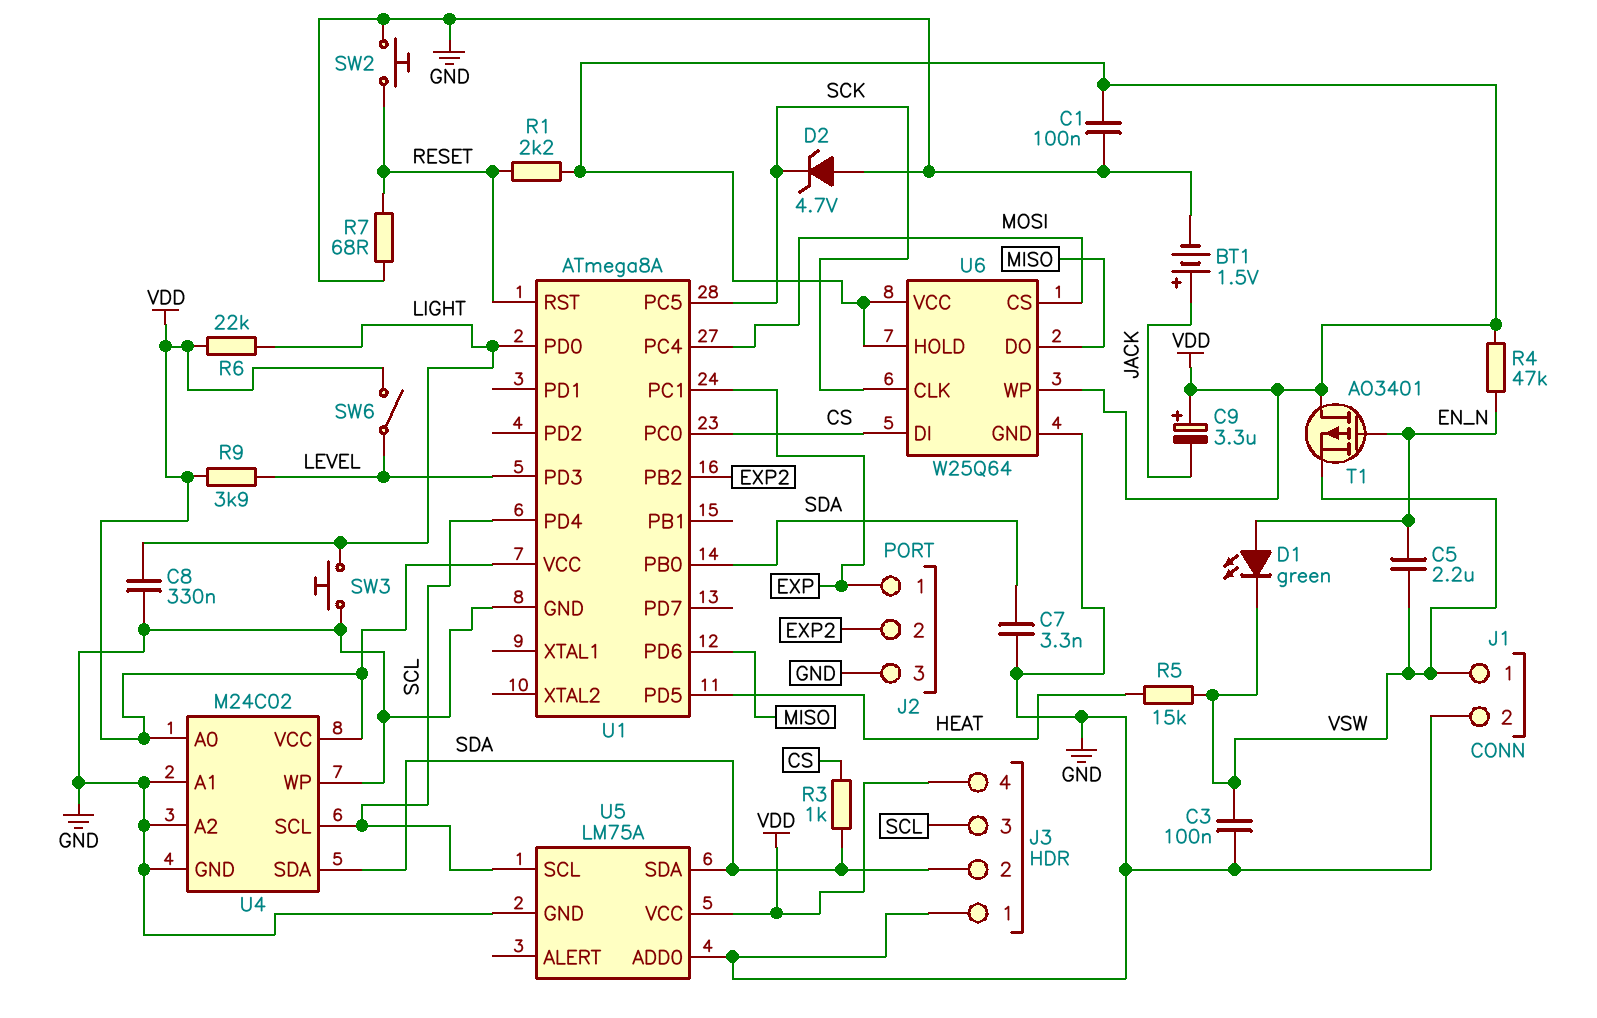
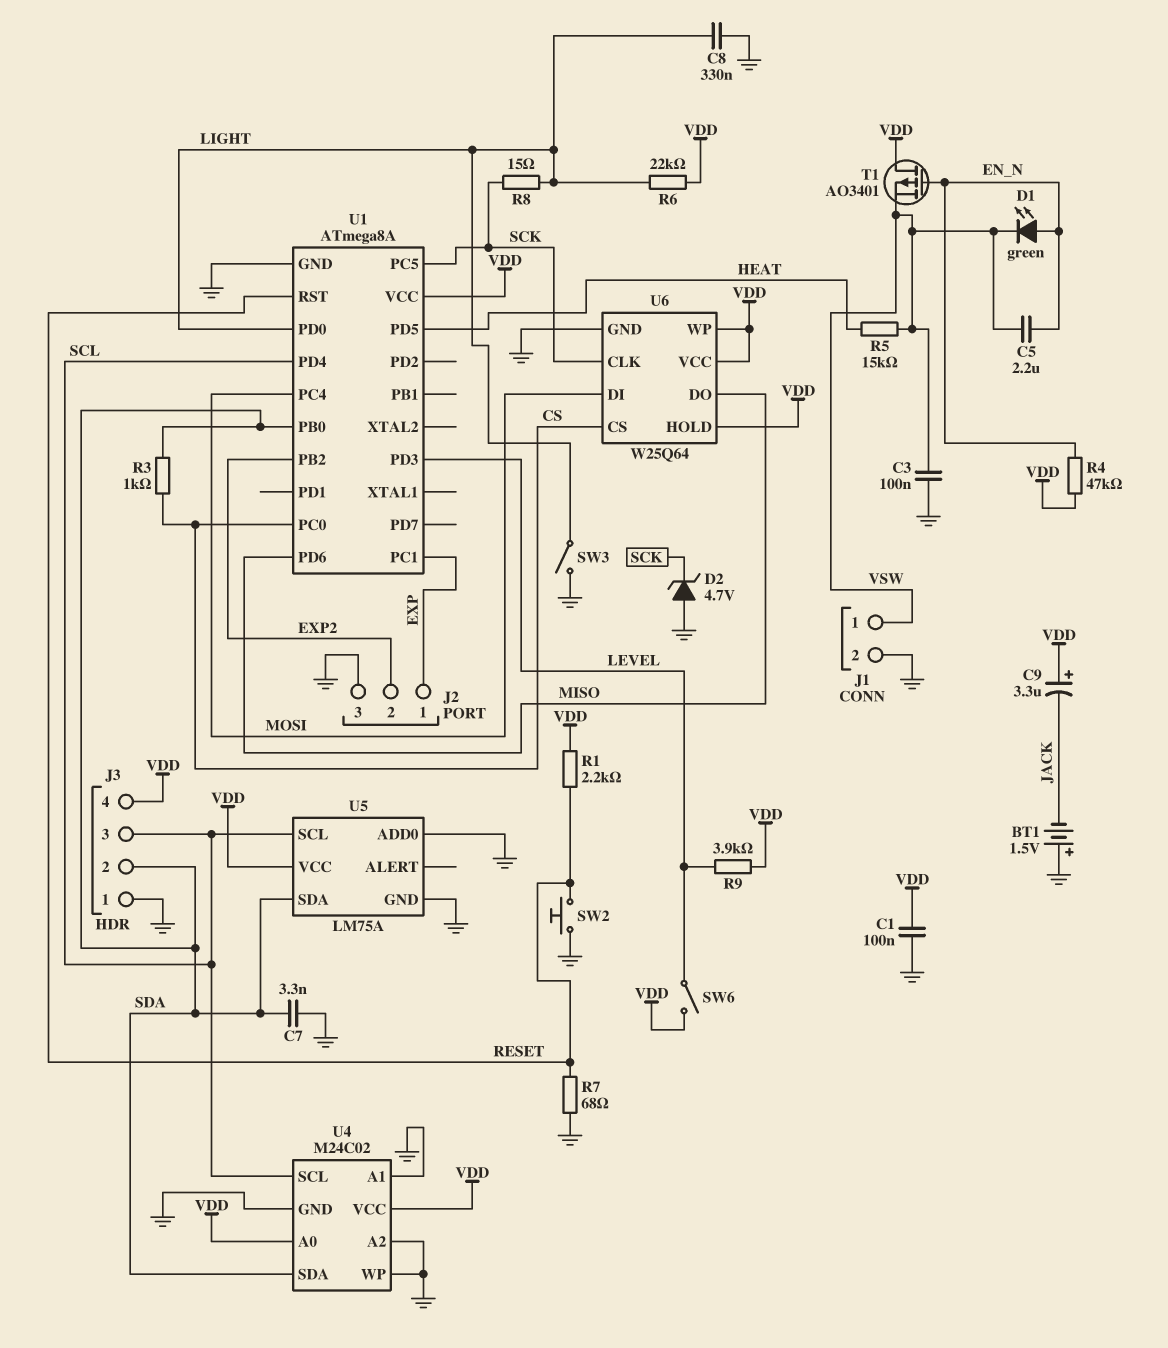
BT1: 1.5V (plus JACK, minus GND) -> 1.5V (plus GND, minus JACK)
R8: none -> 15 (LIGHT, SCK)
SW3: button (GND, LIGHT) -> switch (GND, LIGHT)
U6 pin CS: MOSI -> CS
U6 pin DI: CS -> MOSI

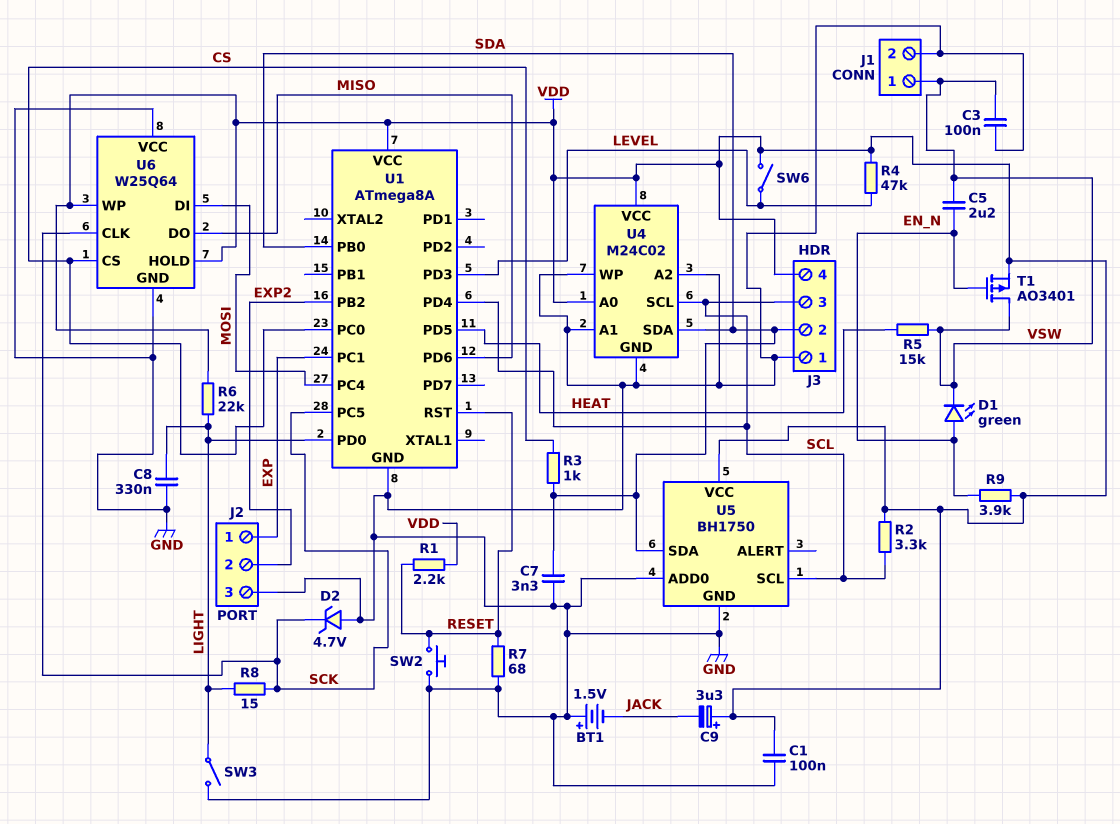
R2: none -> 3.3k (SCL, VDD)
R4: 47k (EN_N, VDD) -> 47k (LEVEL, VDD)
R9: 3.9k (LEVEL, VDD) -> 3.9k (EN_N, VDD)
T1: PMOS AO3401 (G EN_N, D VDD, S VSW) -> PMOS AO3401 (G EN_N, D VSW, S VDD)
U5: LM75A -> BH1750
U6 pin VCC: VDD -> GND

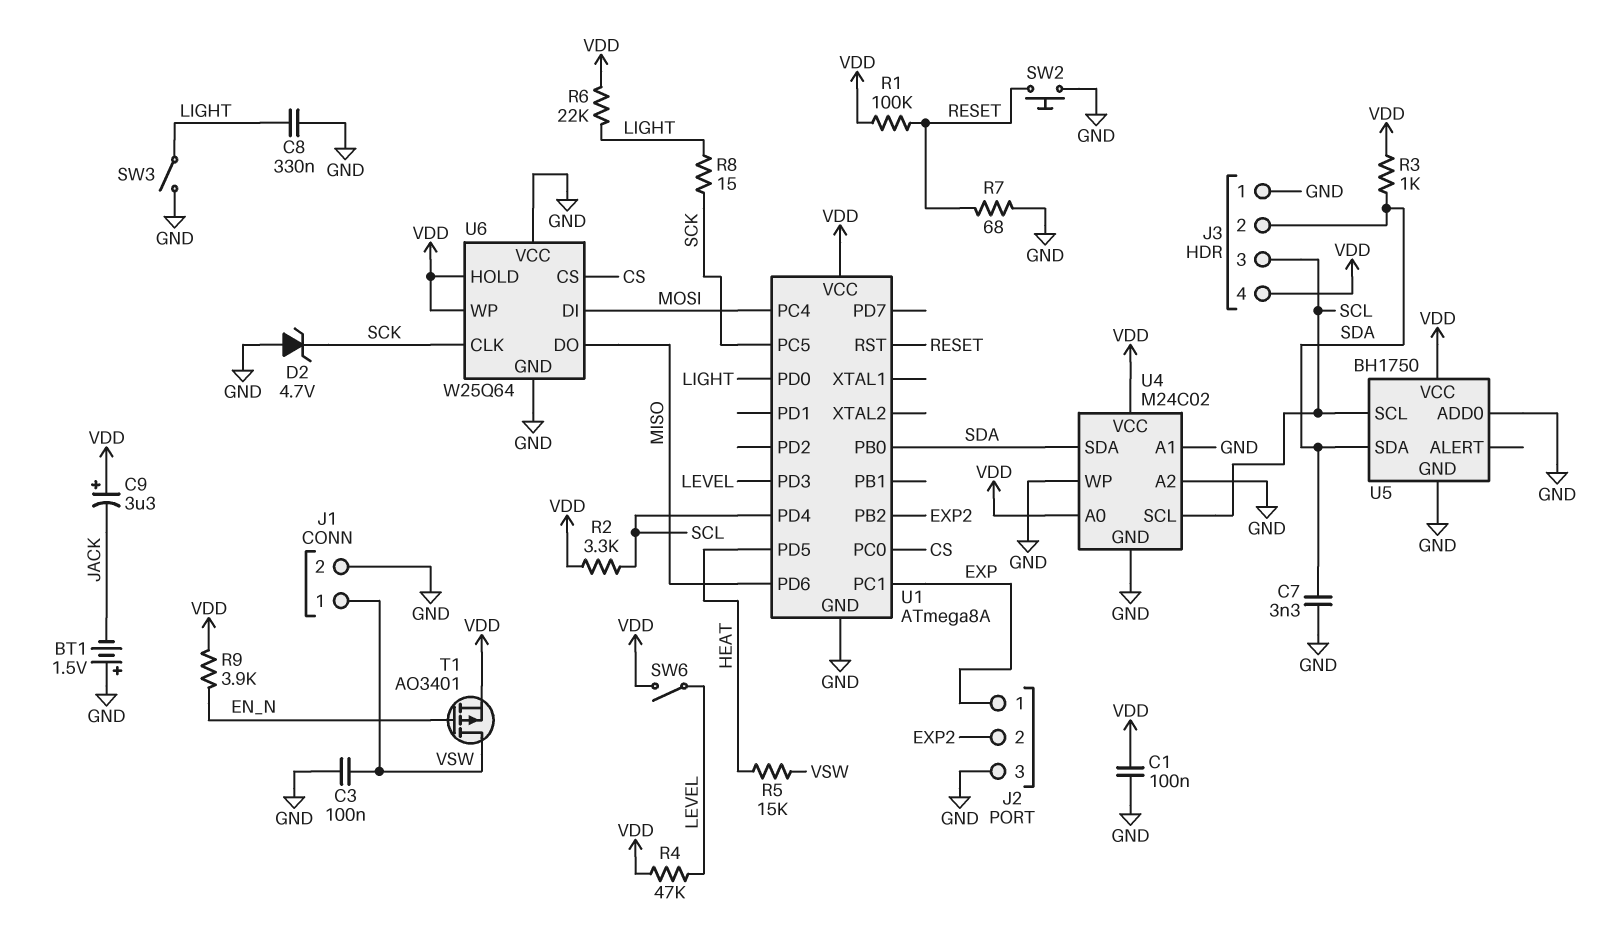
C5: 2.2uF (EN_N, VSW) -> none
D1: LED green (A EN_N, K VSW) -> none
R1: 2.2k (RESET, VDD) -> 100k (RESET, VDD)
R3: 1k (CS, SDA) -> 1k (SDA, VDD)

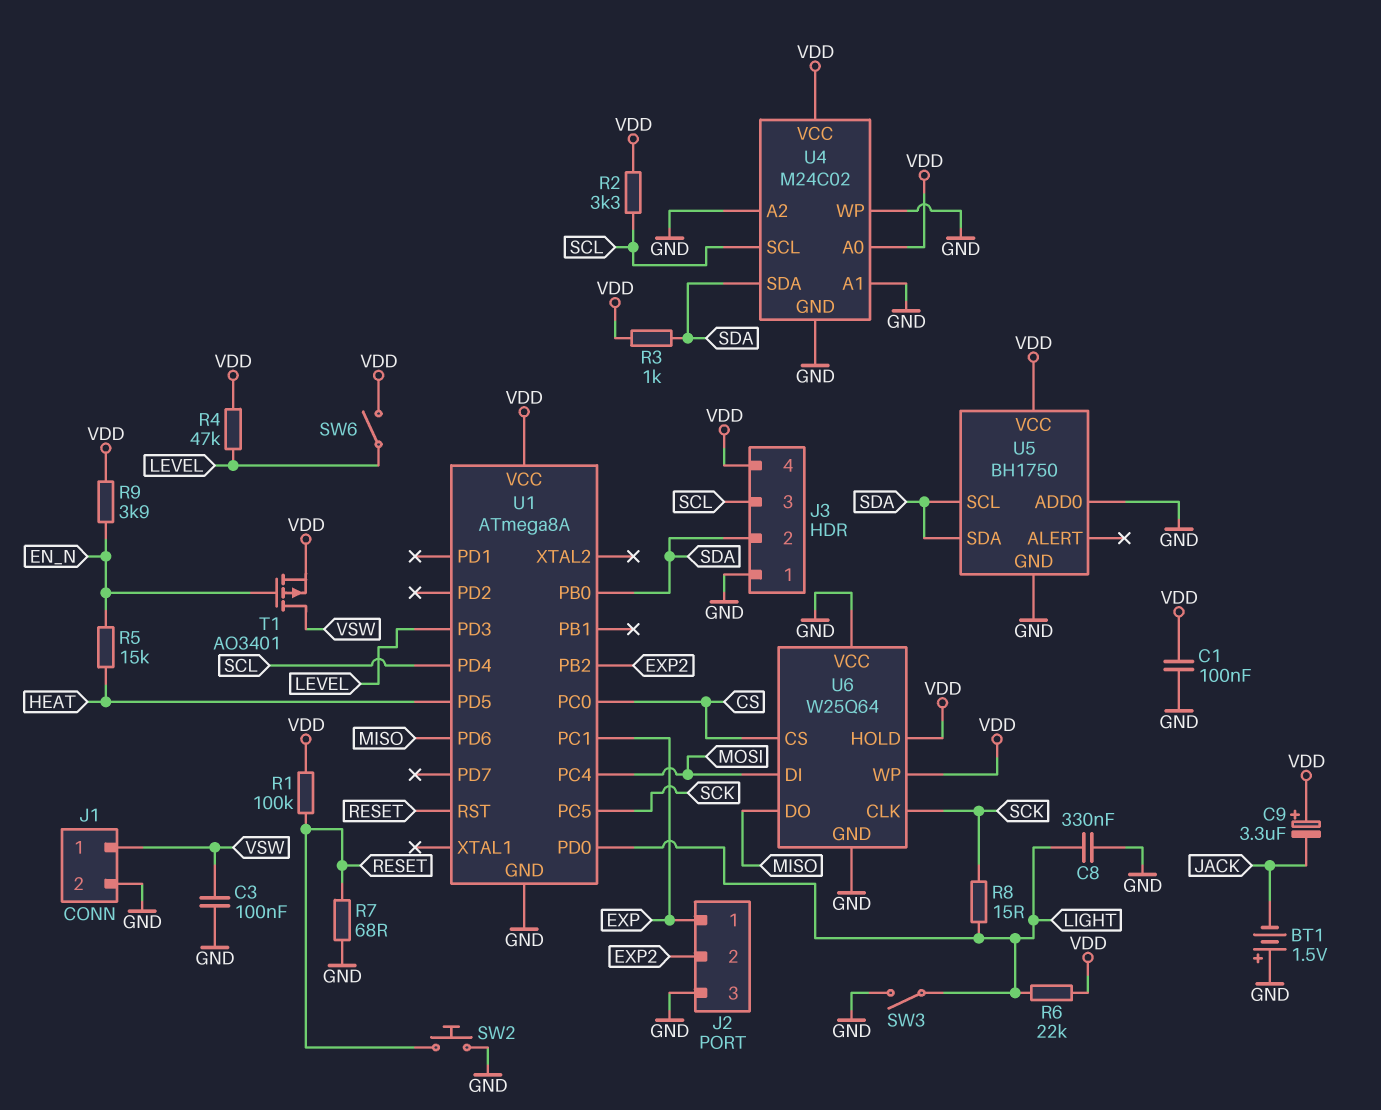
C7: 3.3nF (GND, SDA) -> none
D2: zener 4.7V (A GND, K SCK) -> none
R5: 15k (HEAT, VSW) -> 15k (EN_N, HEAT)
U5 pin SCL: SCL -> SDA

